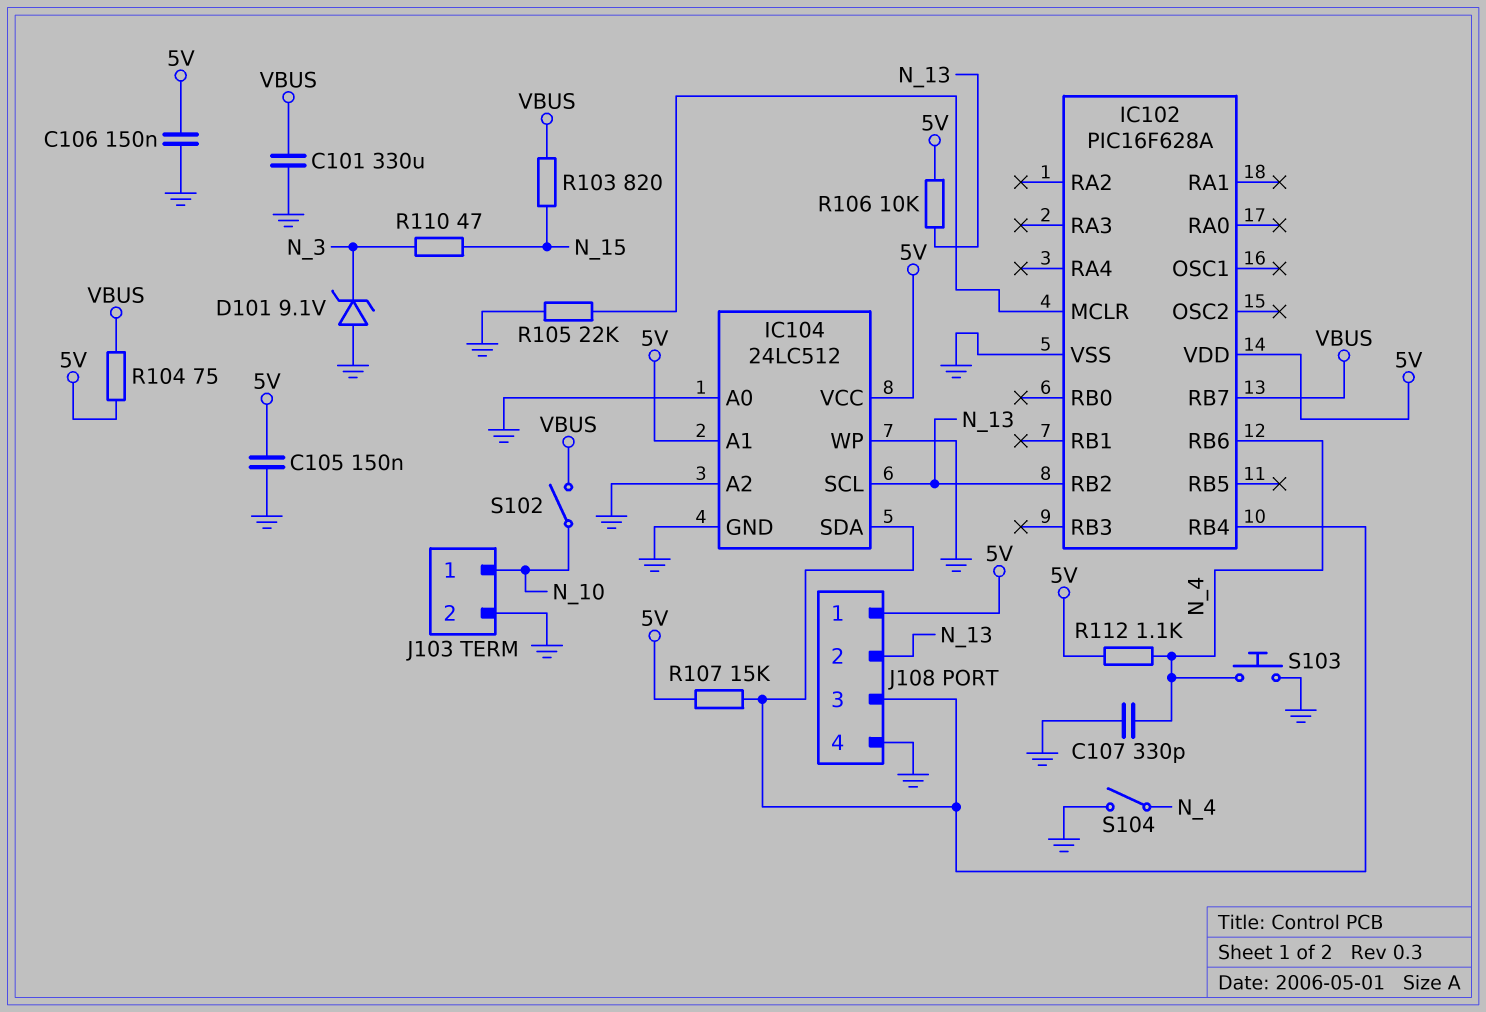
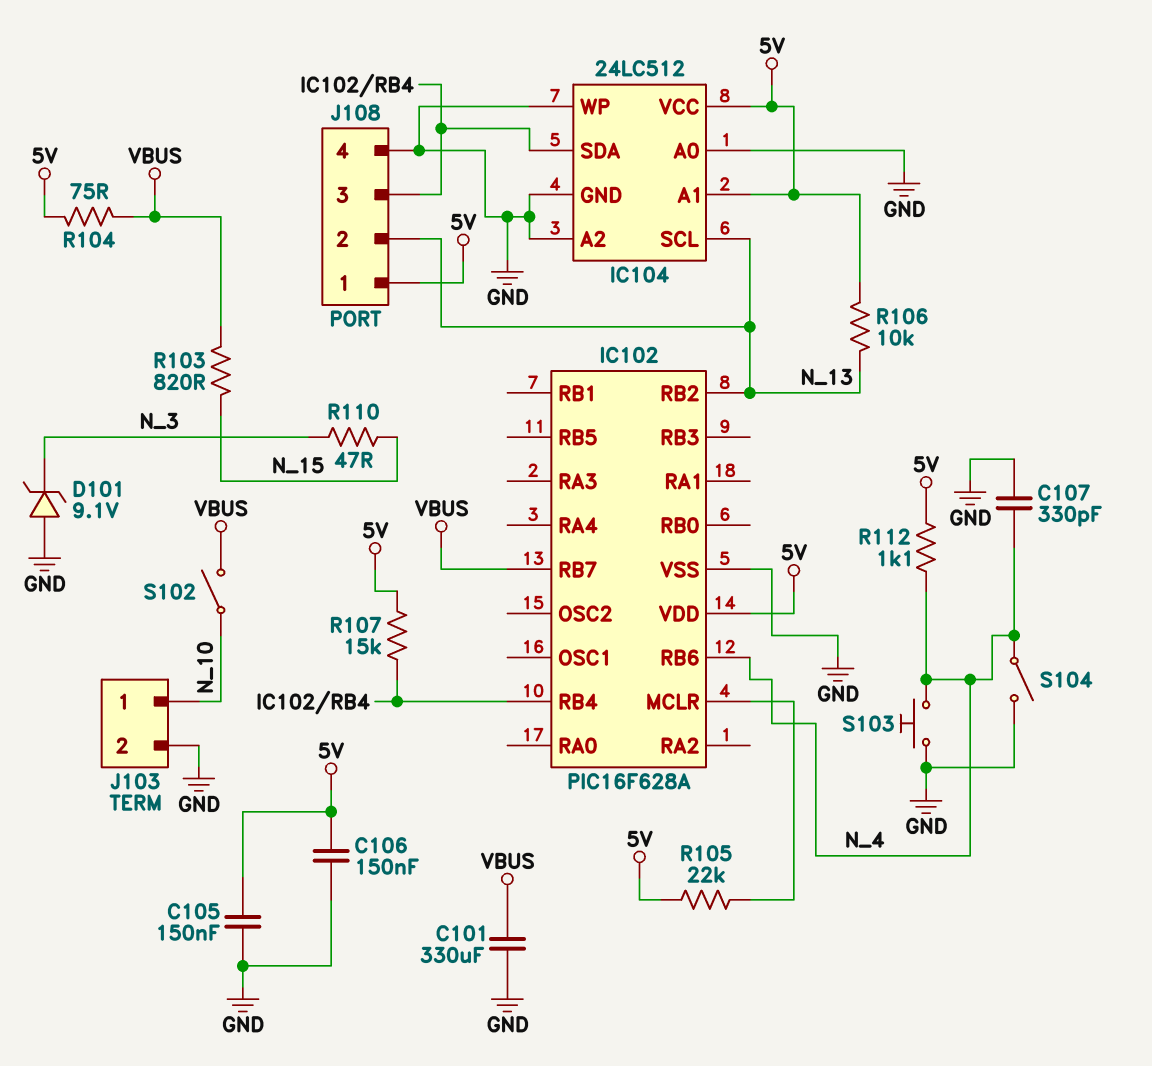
R105: 22k (GND, IC102/MCLR) -> 22k (5V, IC102/MCLR)

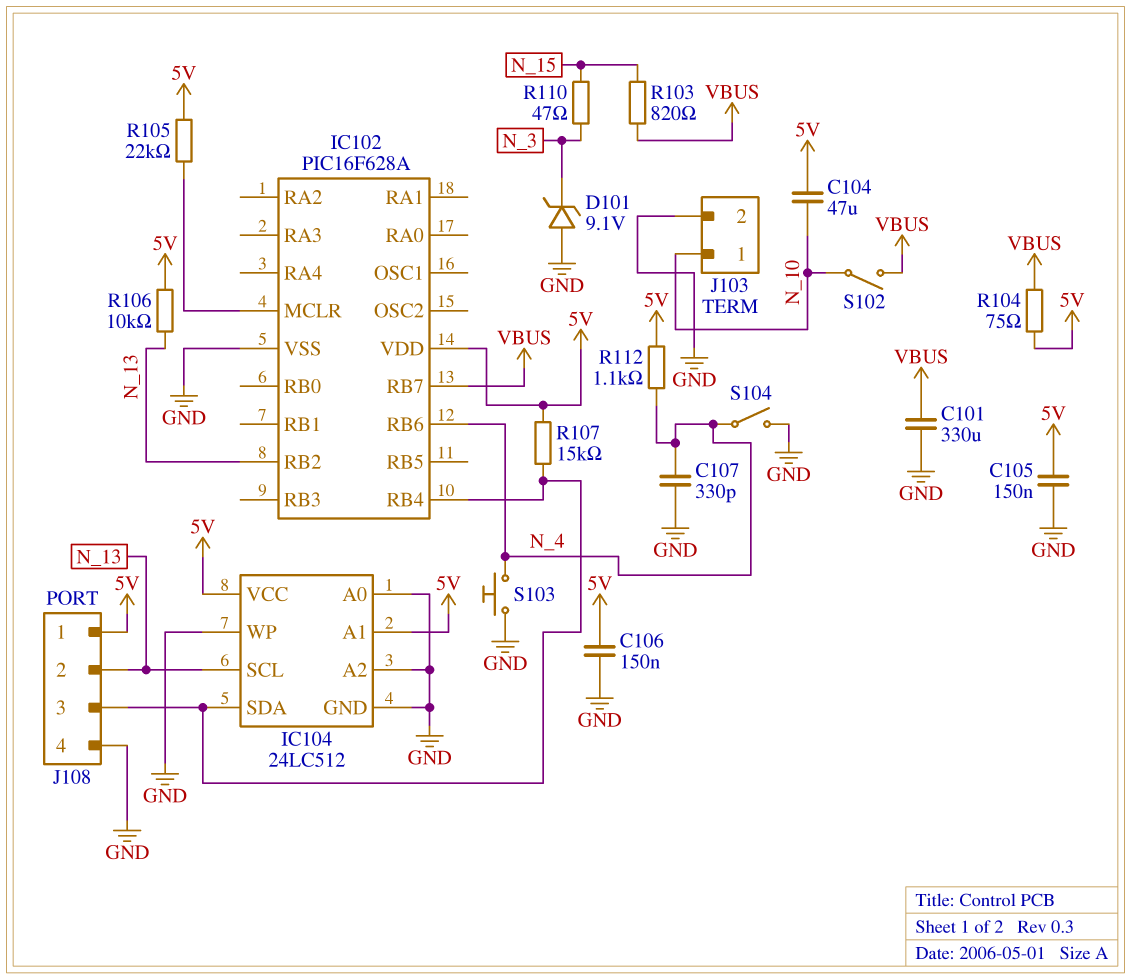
C104: none -> 47uF (5V, N_10)

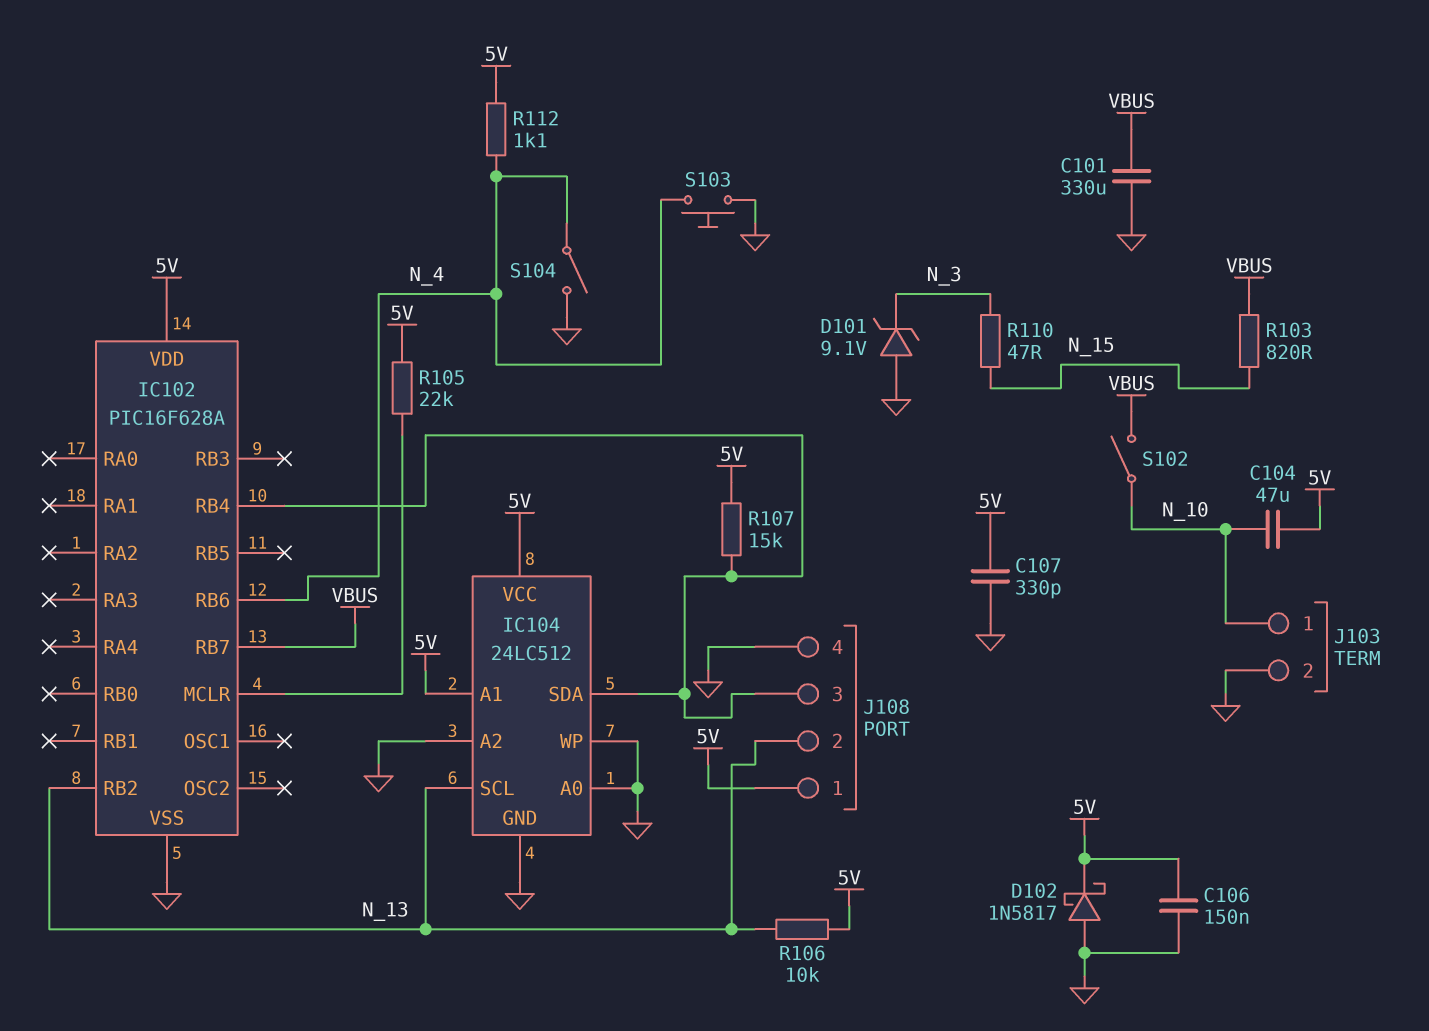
C105: 150nF (5V, GND) -> none
C107: 330pF (GND, N_4) -> 330pF (5V, GND)
D102: none -> schottky 1N5817 (A GND, K 5V)
R104: 75 (5V, VBUS) -> none

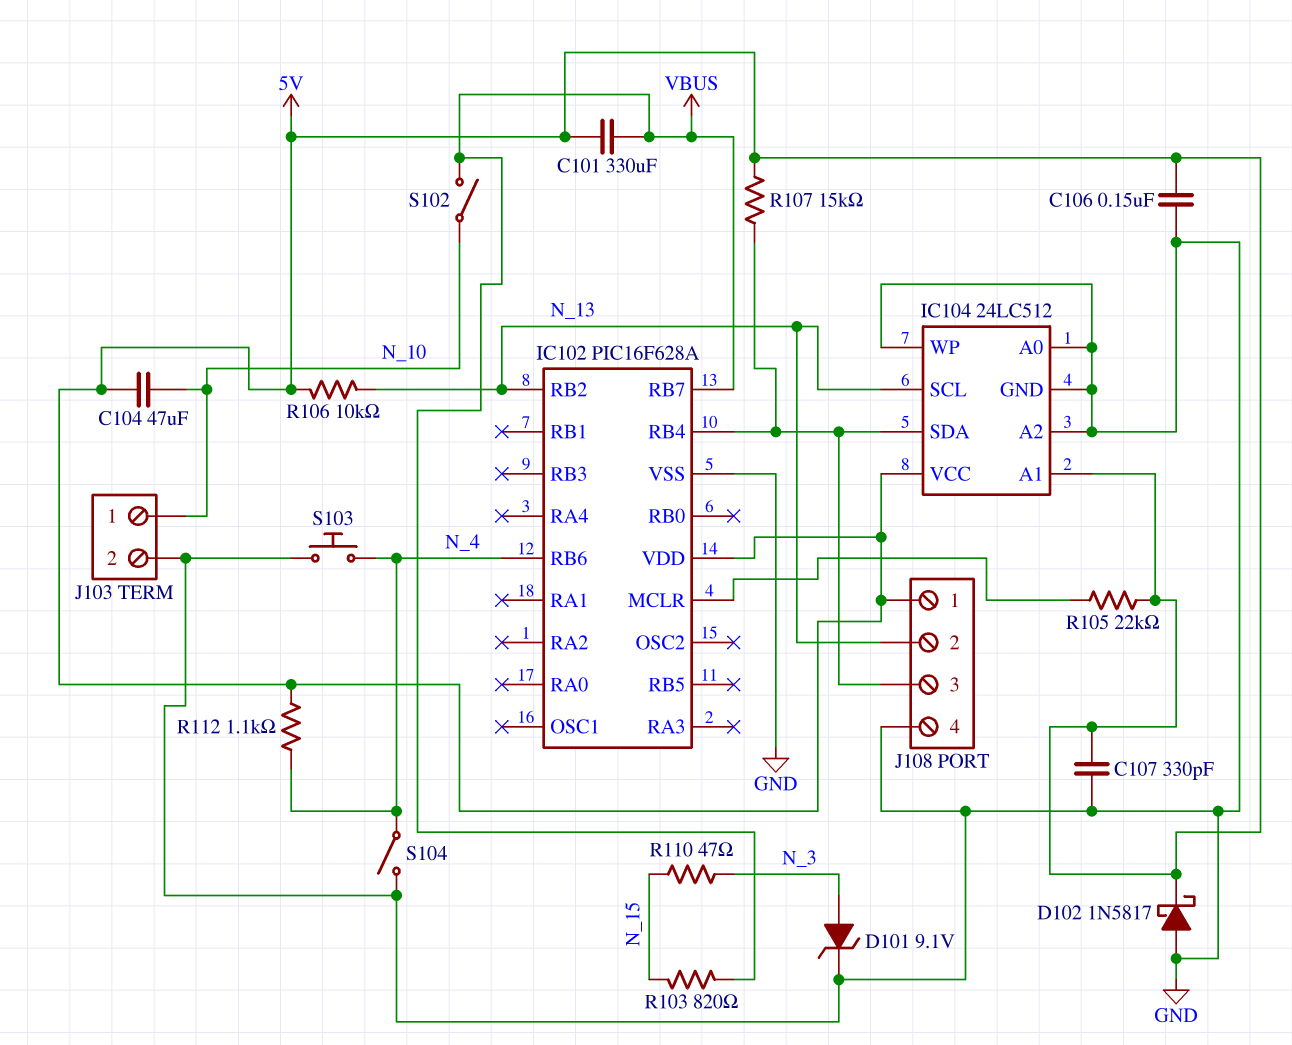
C101: 330uF (GND, VBUS) -> 330uF (5V, VBUS)
D101: zener 9.1V (A GND, K N_3) -> zener 9.1V (A N_3, K GND)

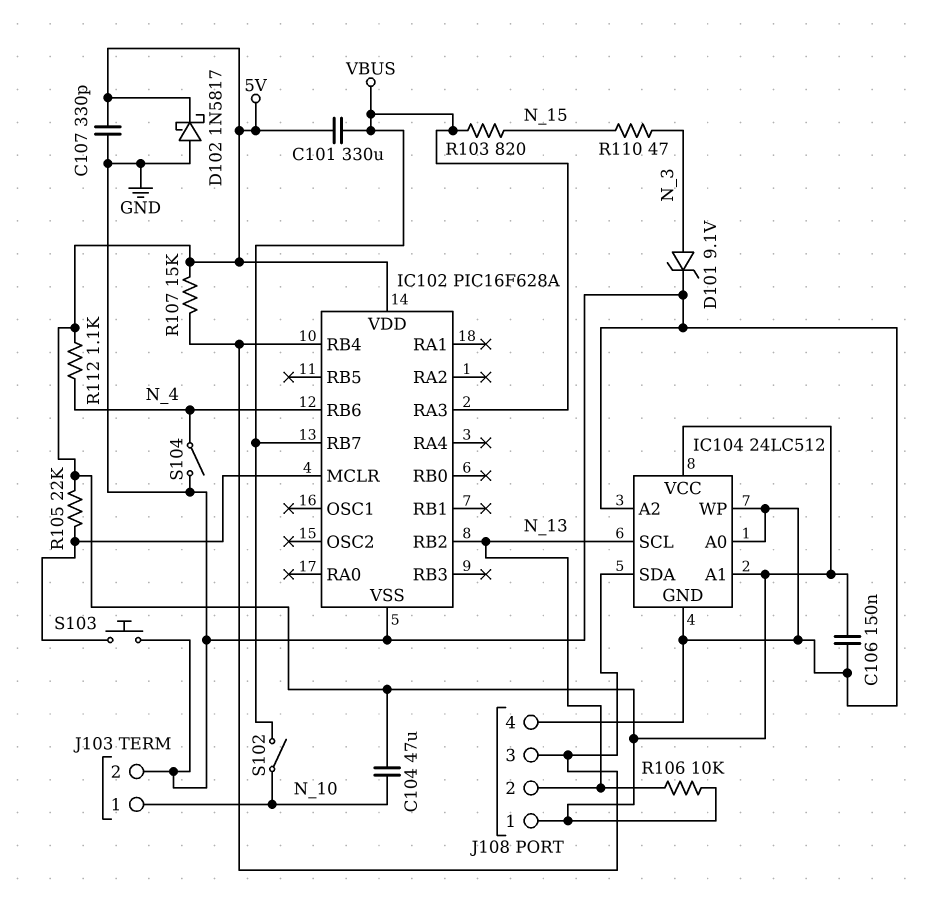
IC102 pin RA3: none -> VBUS
S103: button (GND, N_4) -> button (GND, IC102/MCLR)

